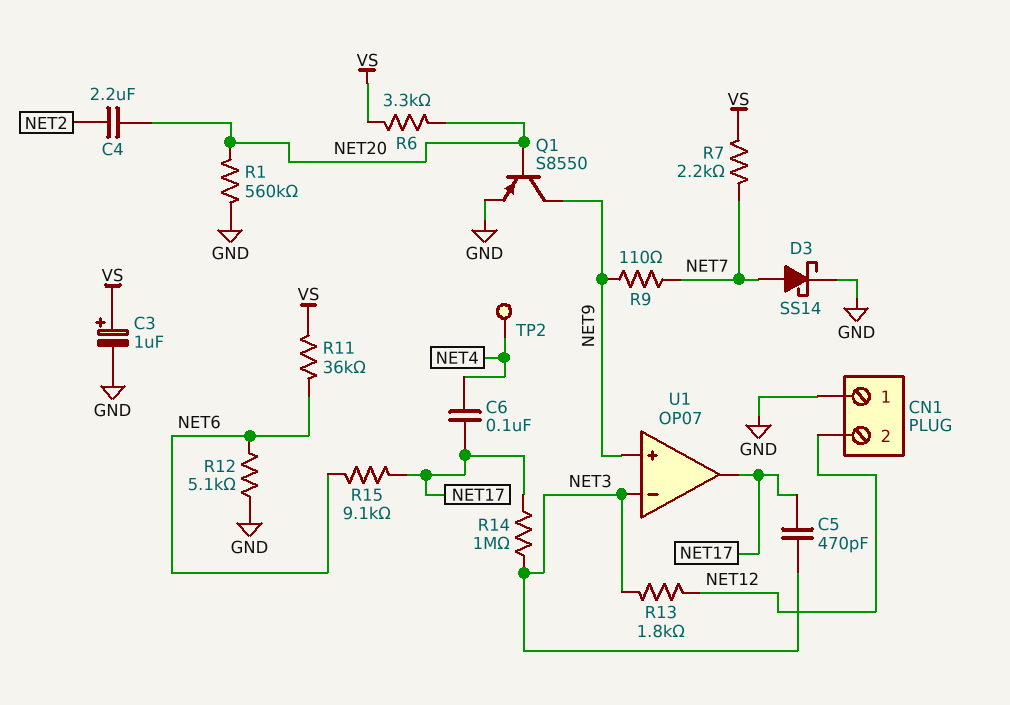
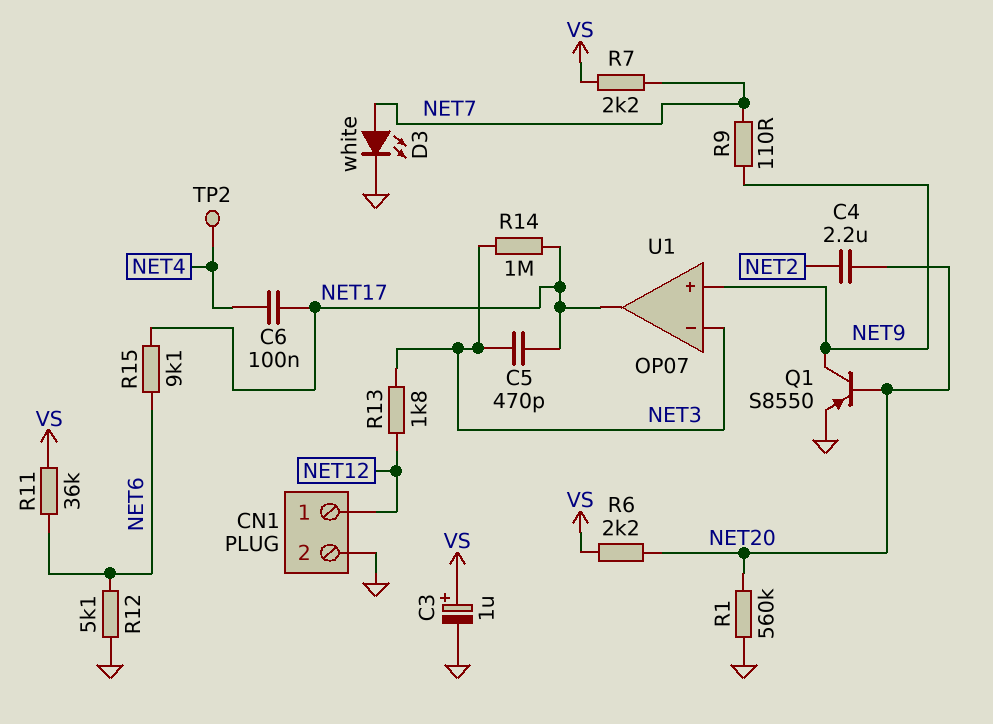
CN1 pin 1: GND -> NET12
CN1 pin 2: NET12 -> GND
D3: schottky SS14 (A NET7, K GND) -> LED white (A NET7, K GND)
R6: 3.3k (NET20, VS) -> 2.2k (NET20, VS)

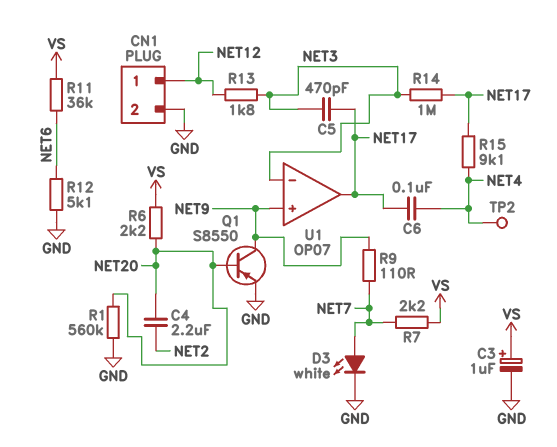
R15: 9.1k (NET6, NET17) -> 9.1k (NET4, NET17)

